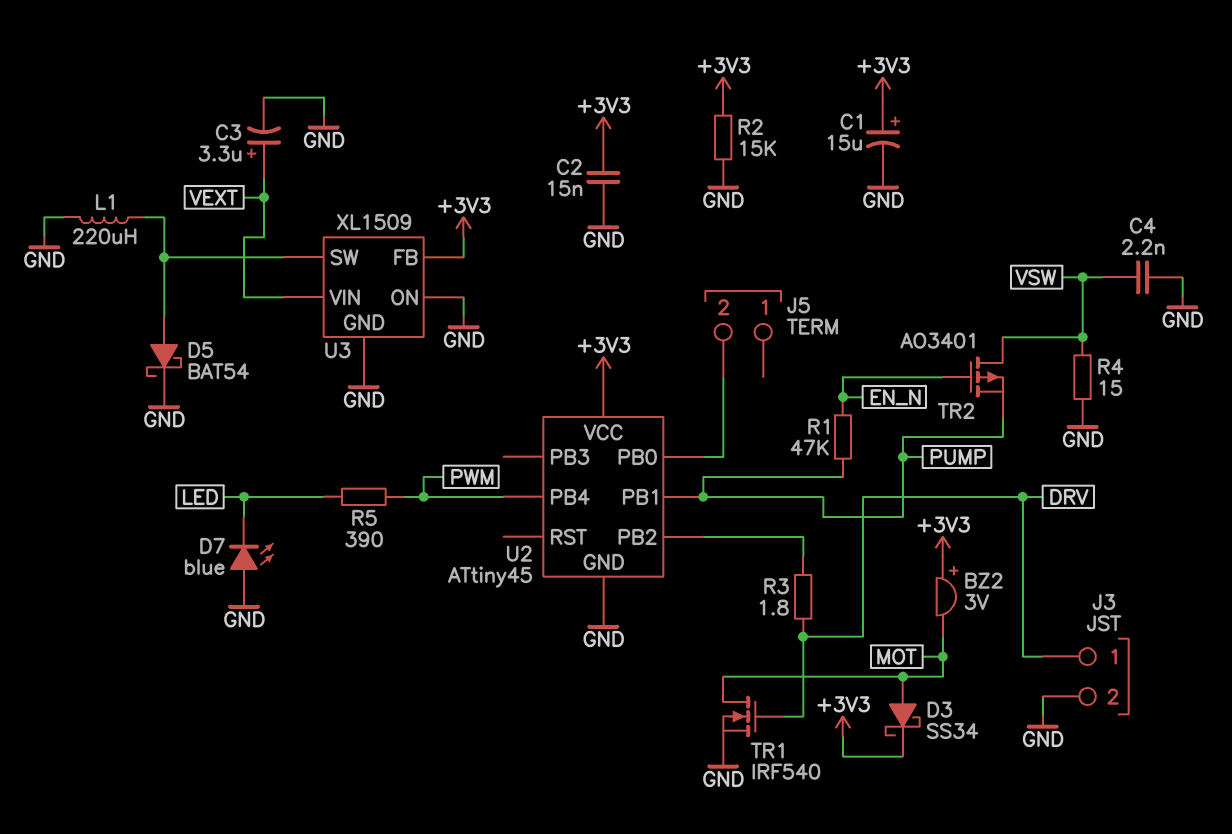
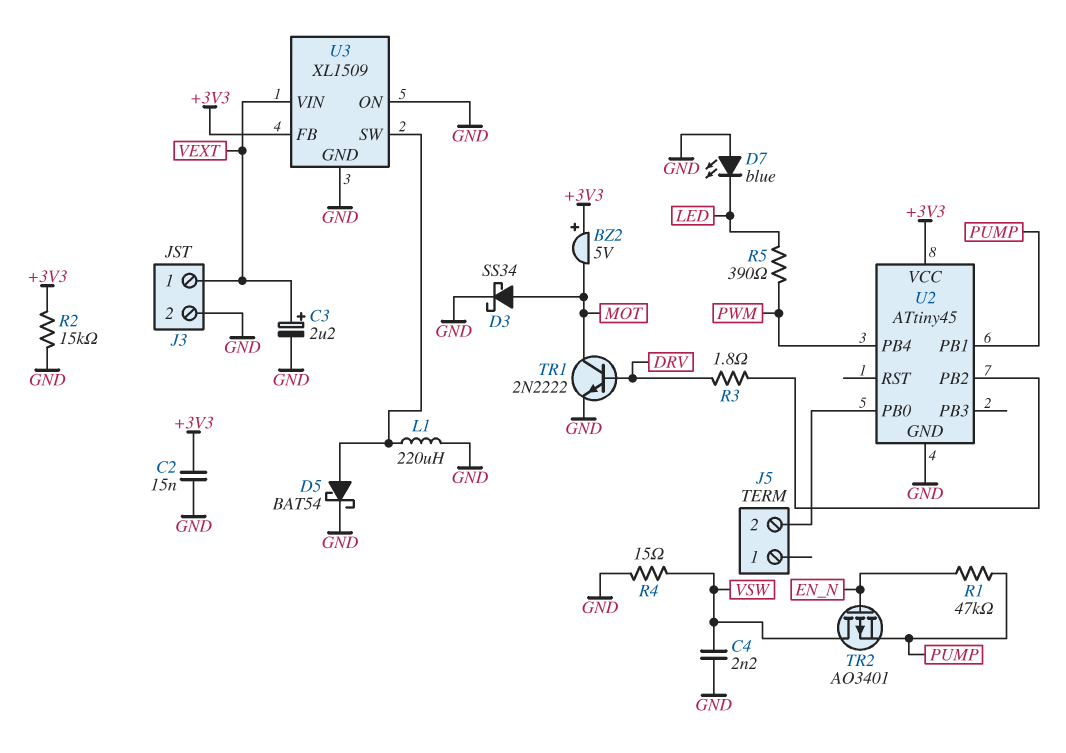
BZ2: buzzer 3V (plus +3V3, minus MOT) -> buzzer 5V (plus +3V3, minus MOT)
C1: 15uF (plus +3V3, minus GND) -> none
C3: 3.3uF (plus VEXT, minus GND) -> 2.2uF (plus VEXT, minus GND)
D3: schottky SS34 (A MOT, K +3V3) -> schottky SS34 (A MOT, K GND)
J3 pin 1: DRV -> VEXT
TR1: NMOS IRF540 (G DRV, D MOT, S GND) -> NPN 2N2222 (B DRV, C MOT, E GND)

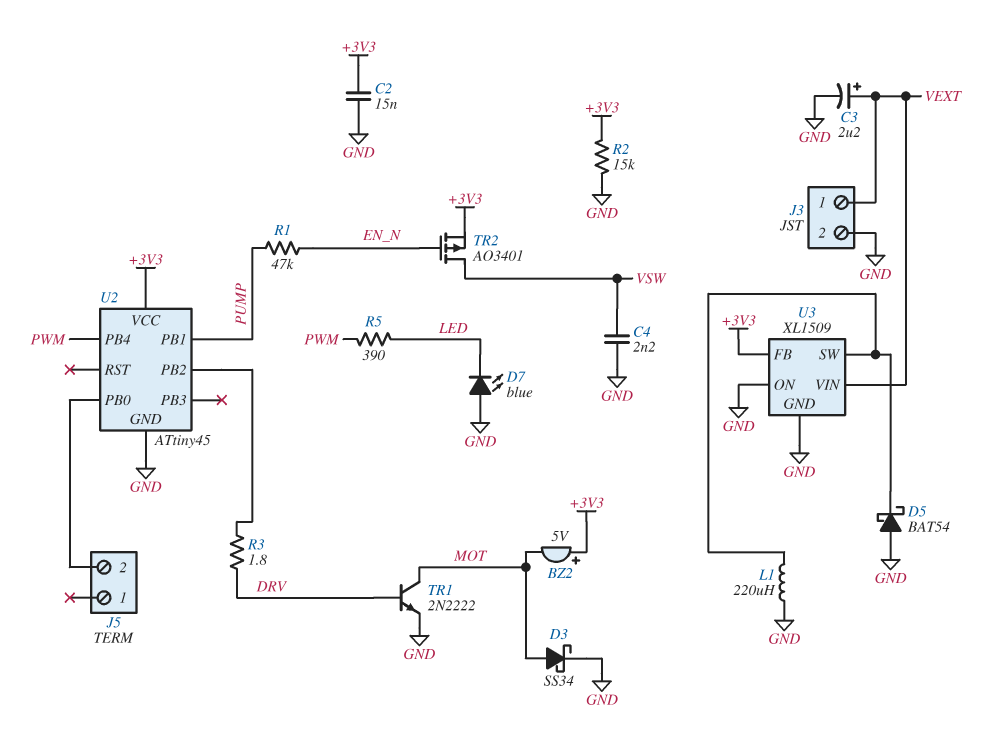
D5: schottky BAT54 (A U3/SW, K GND) -> schottky BAT54 (A GND, K U3/SW)
R4: 15 (GND, VSW) -> none
TR2: PMOS AO3401 (G EN_N, D VSW, S PUMP) -> PMOS AO3401 (G EN_N, D VSW, S +3V3)

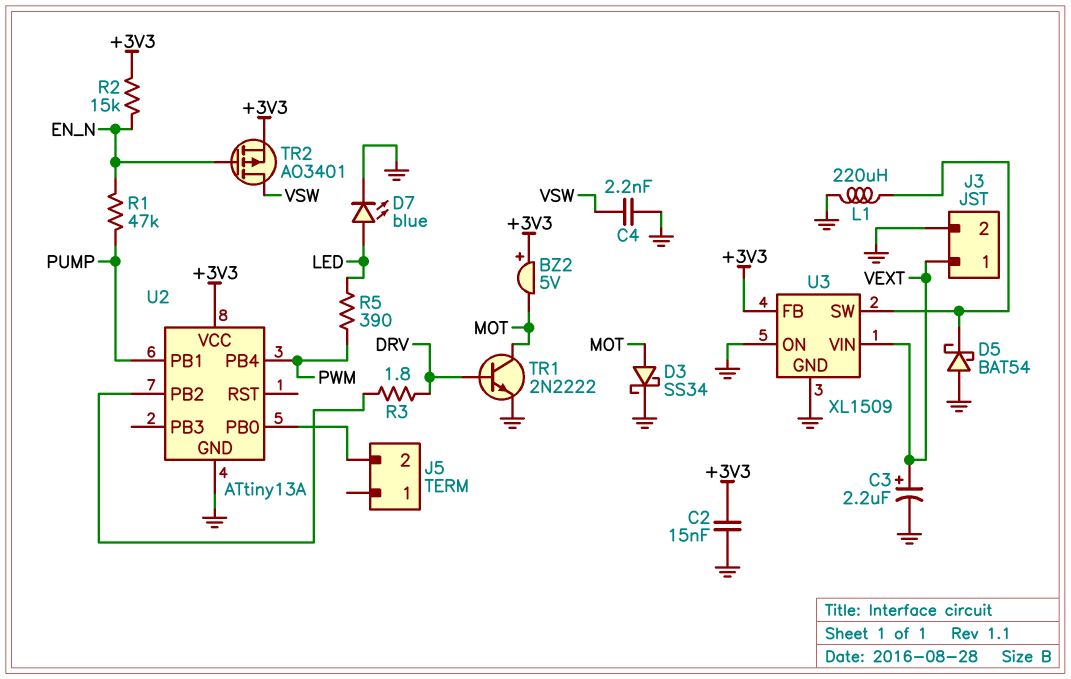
D7: LED blue (A GND, K LED) -> LED blue (A LED, K GND)
R2: 15k (+3V3, GND) -> 15k (+3V3, EN_N)
U2: ATtiny45 -> ATtiny13A

